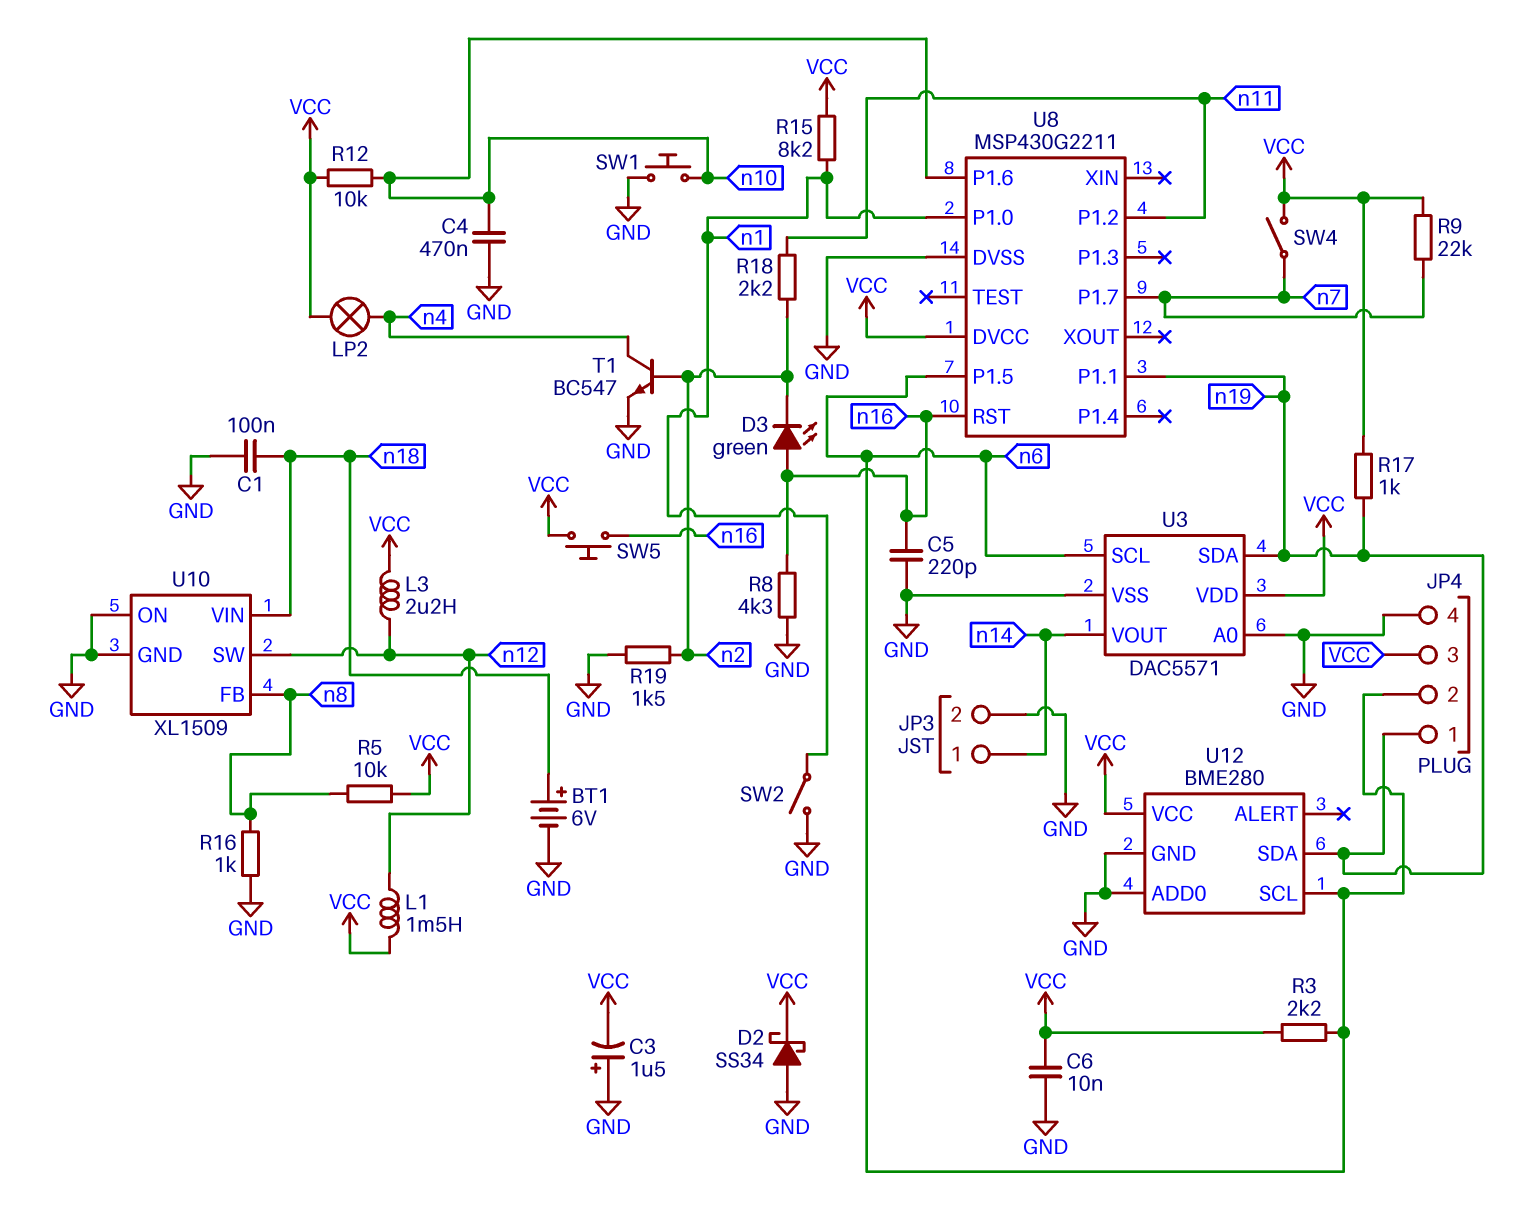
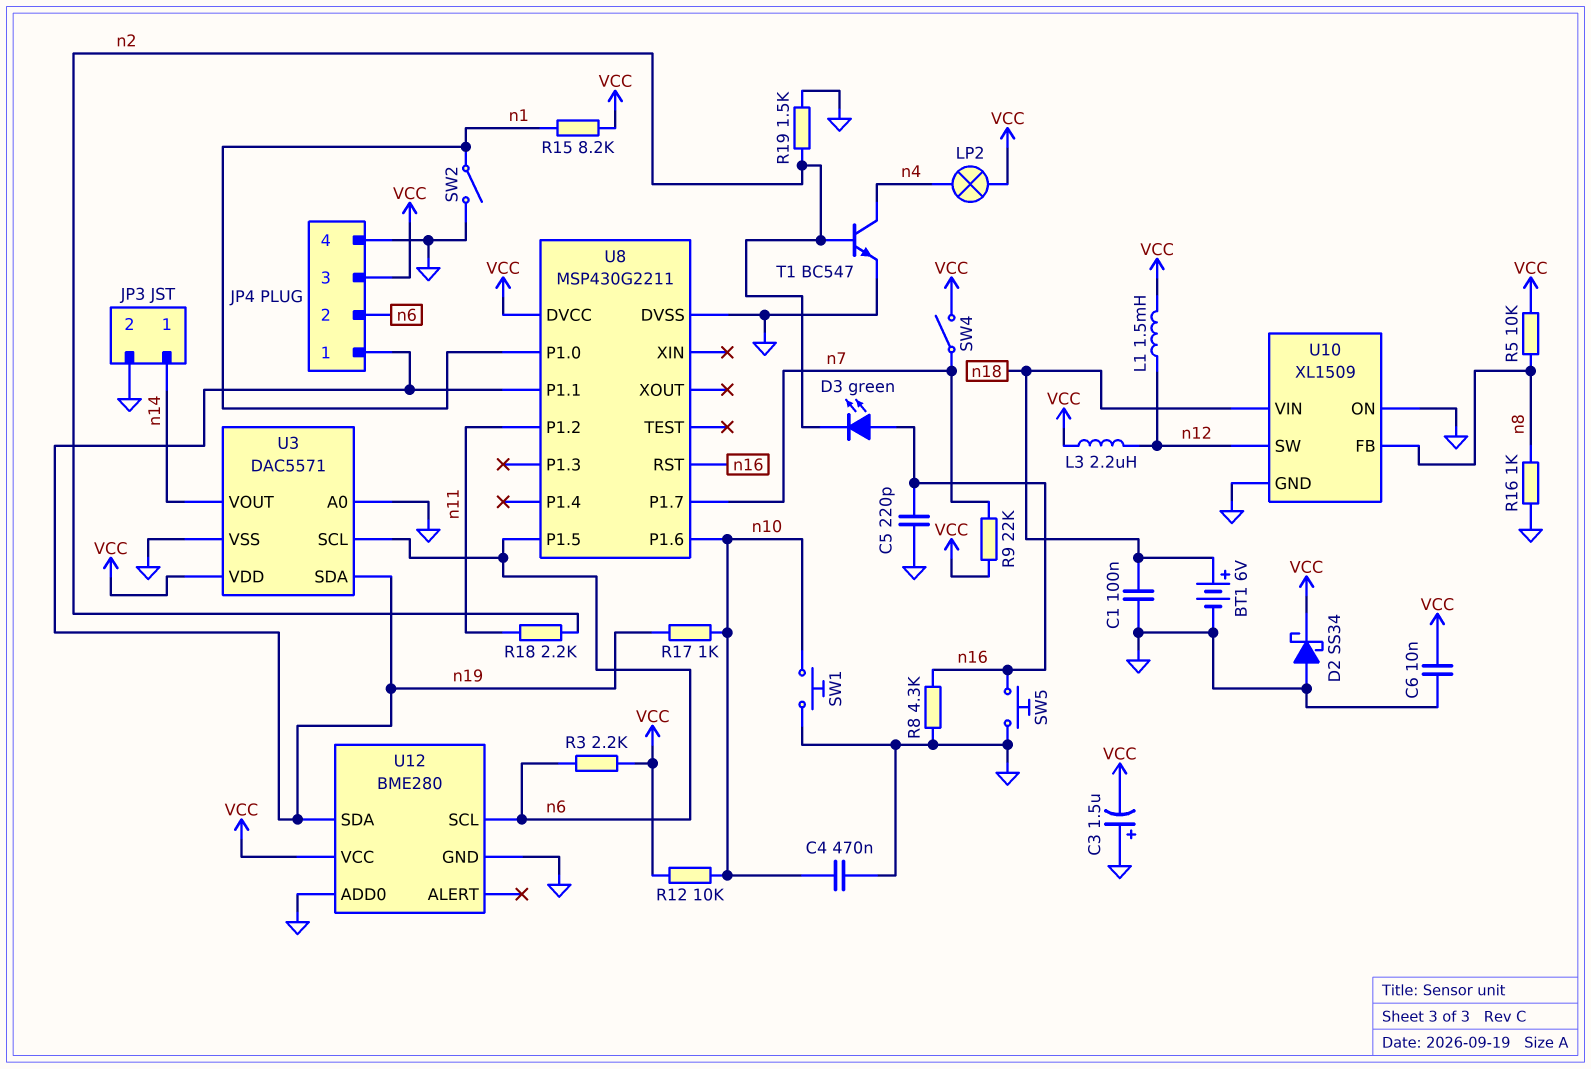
R17: 1k (VCC, n19) -> 1k (n10, n19)
SW5: button (VCC, n16) -> button (GND, n16)

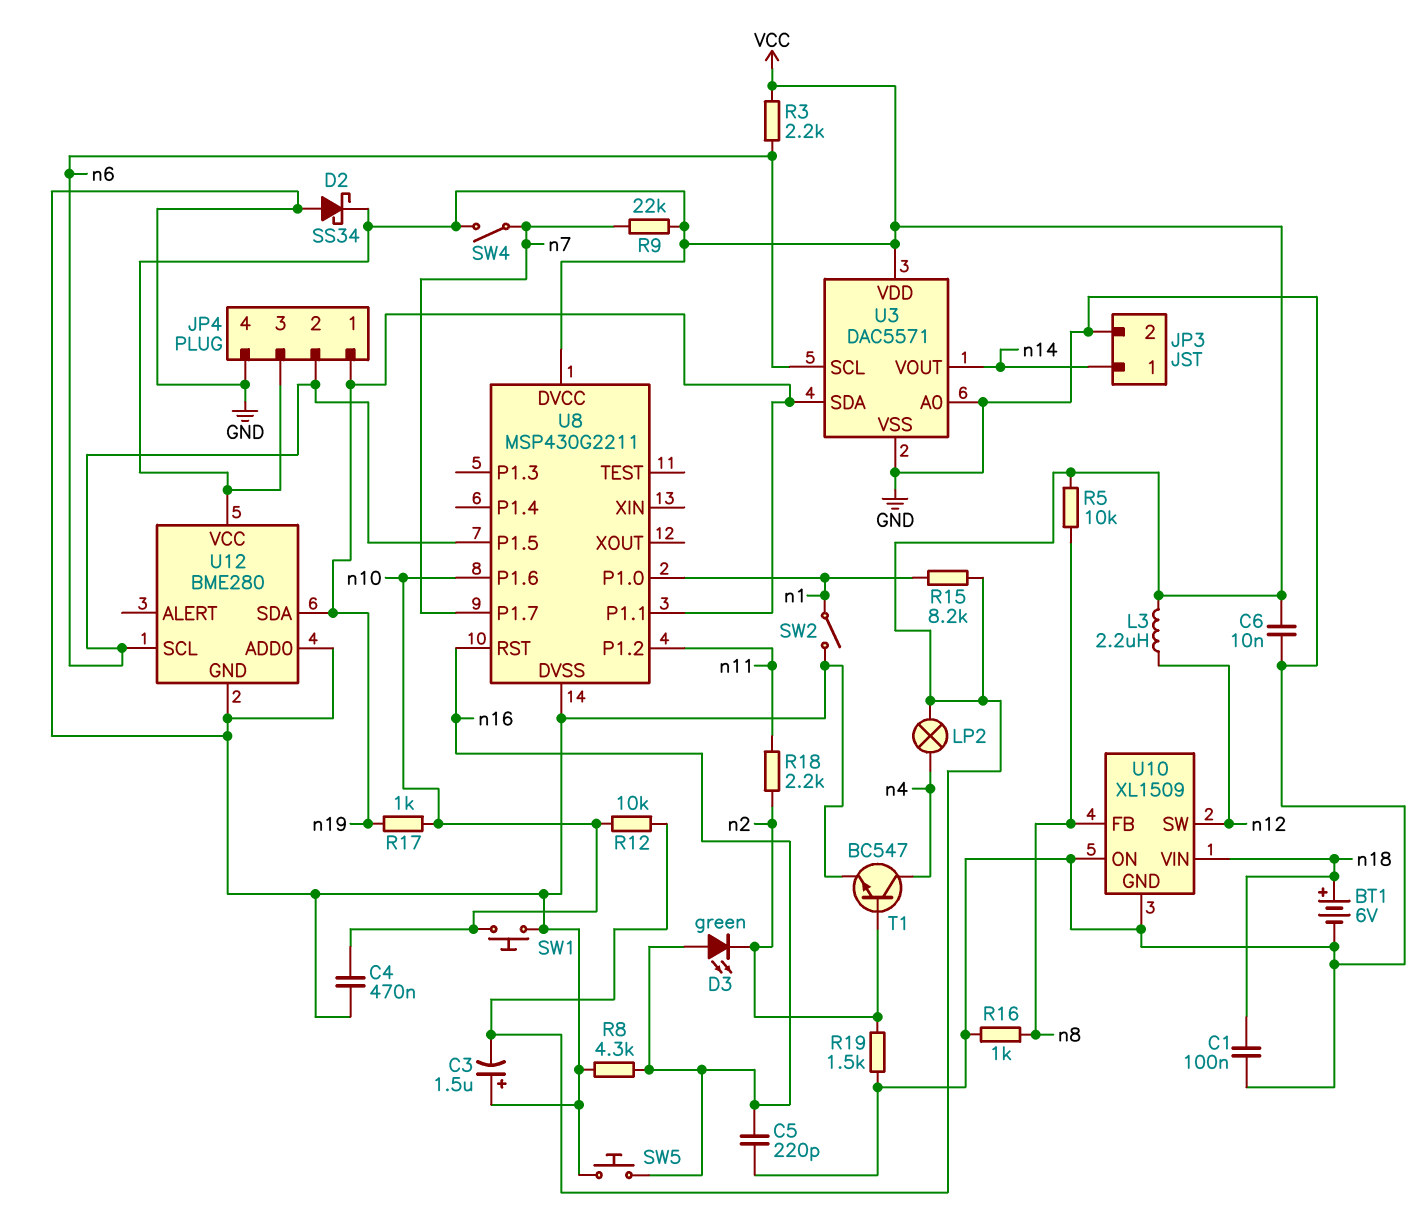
L1: 1.5mH (VCC, n12) -> none

